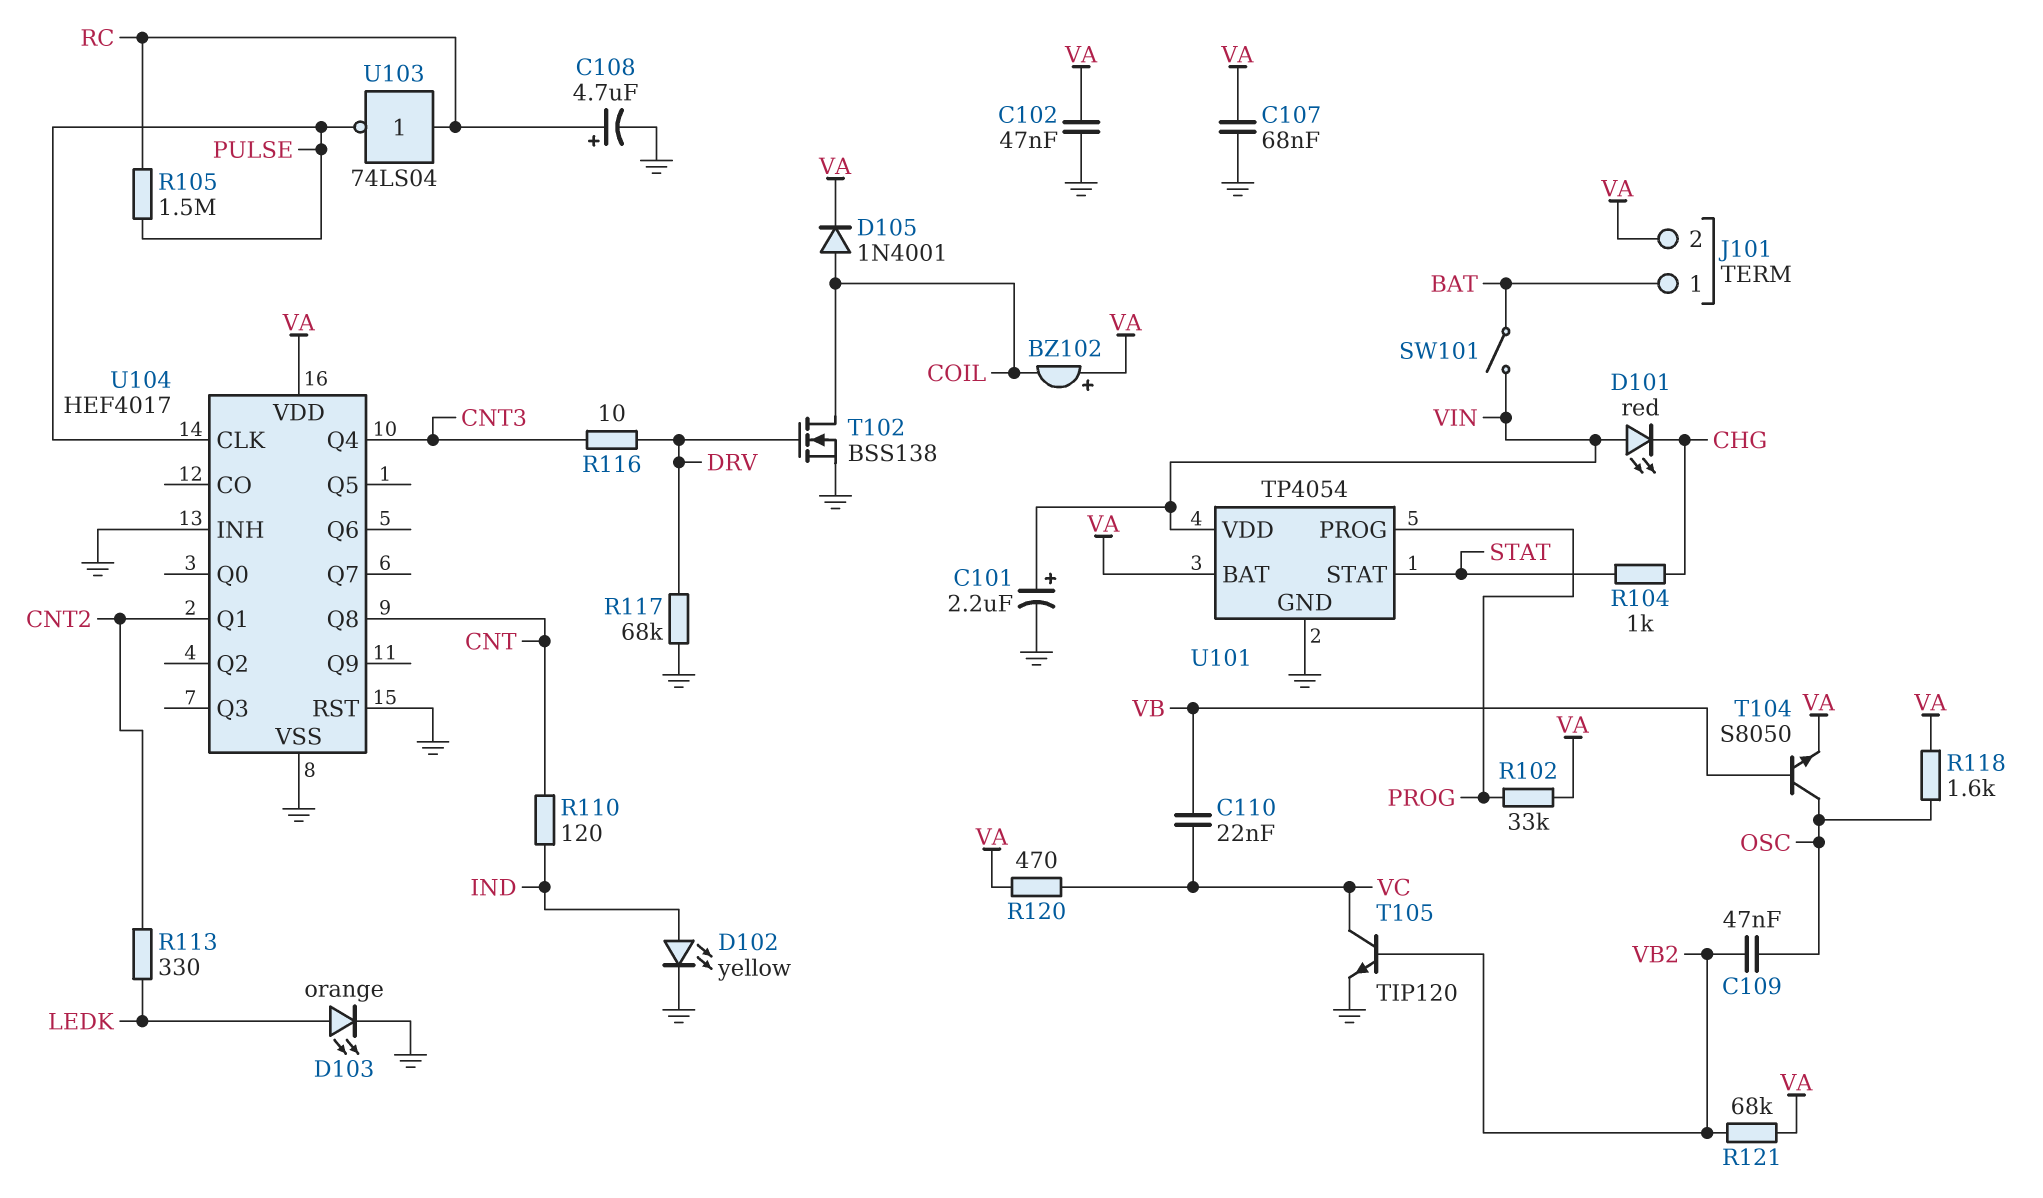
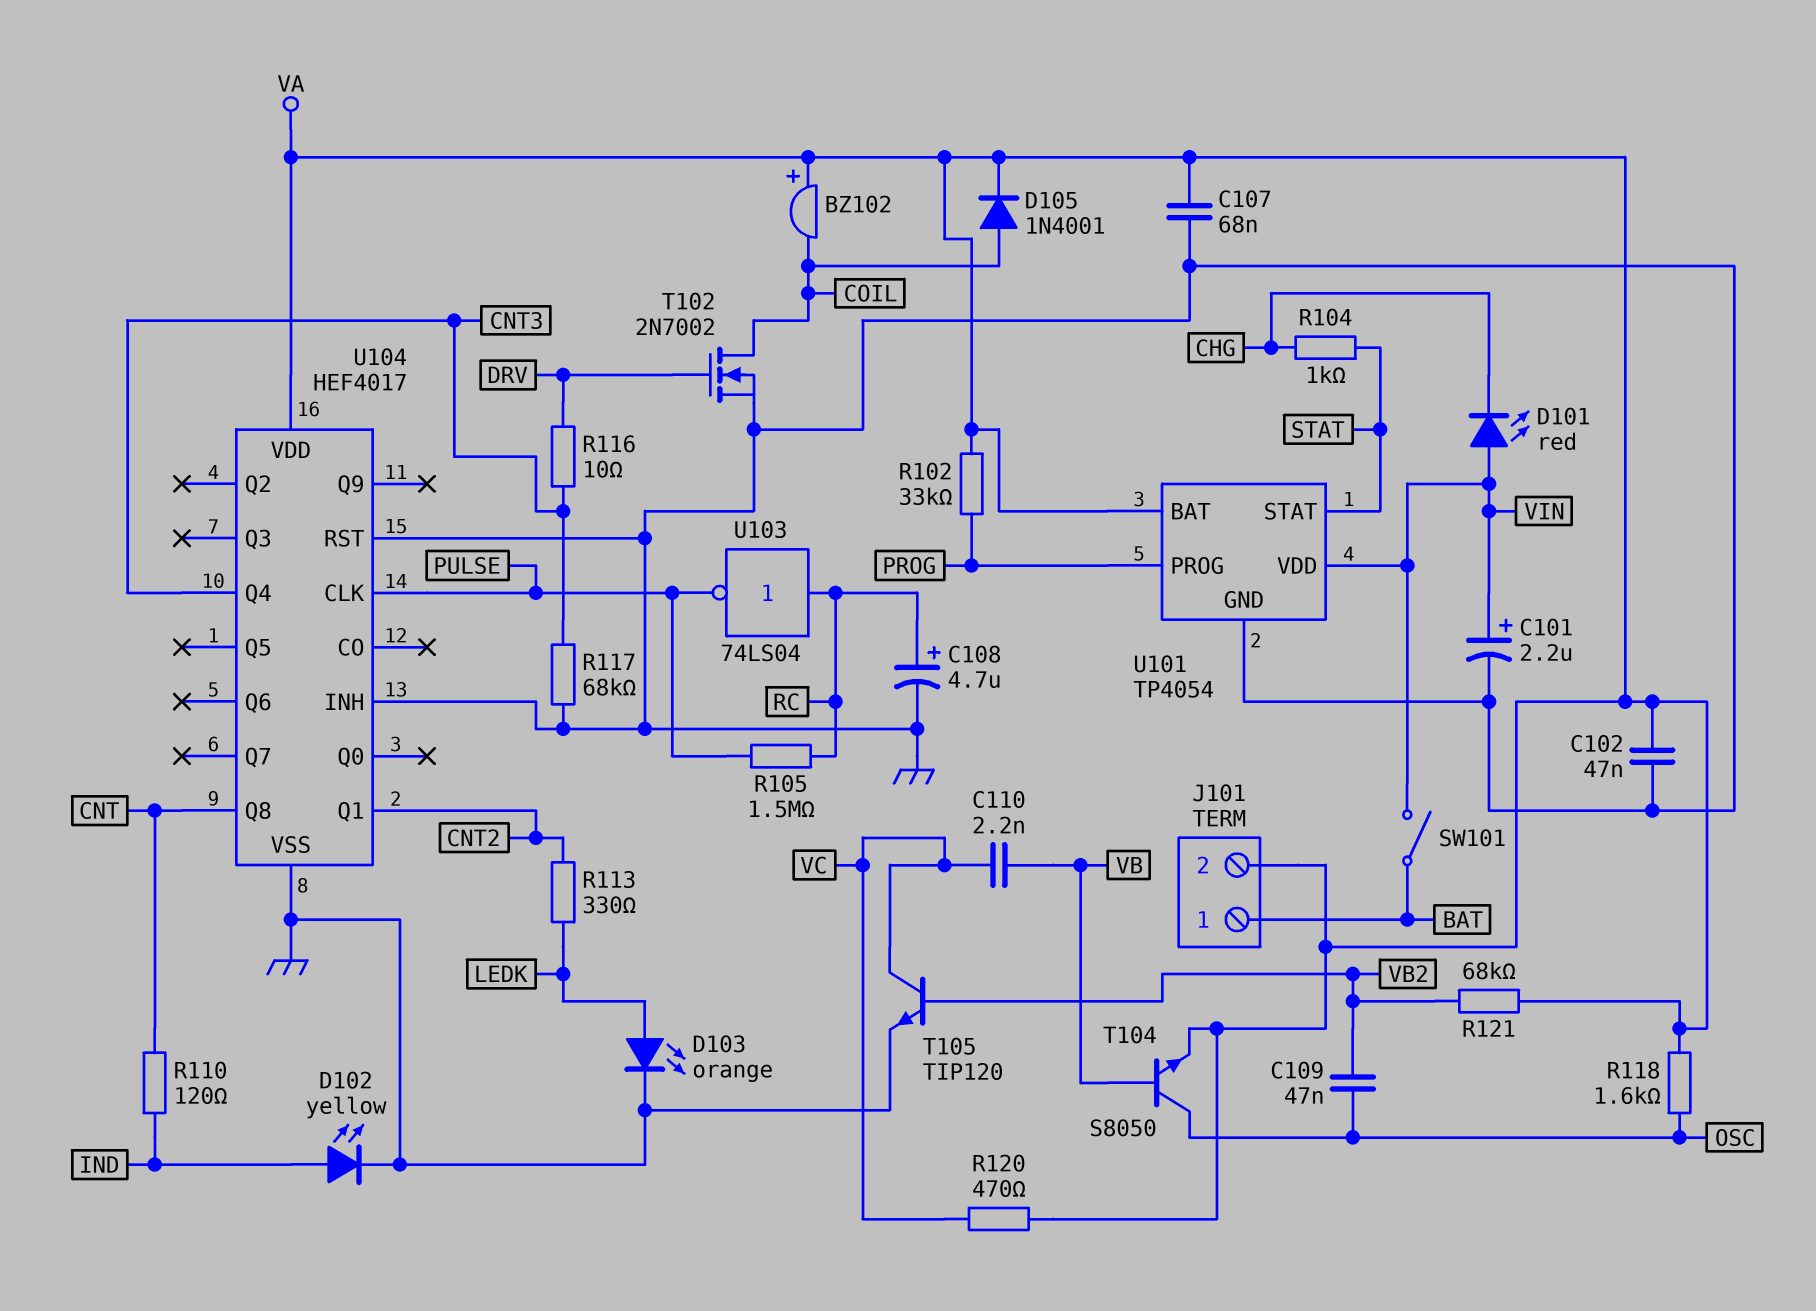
C110: 22nF (VB, VC) -> 2.2nF (VB, VC)
R117: 68k (DRV, GND) -> 68k (CNT3, GND)
T102: NMOS BSS138 (G DRV, D COIL, S GND) -> NMOS 2N7002 (G DRV, D COIL, S GND)

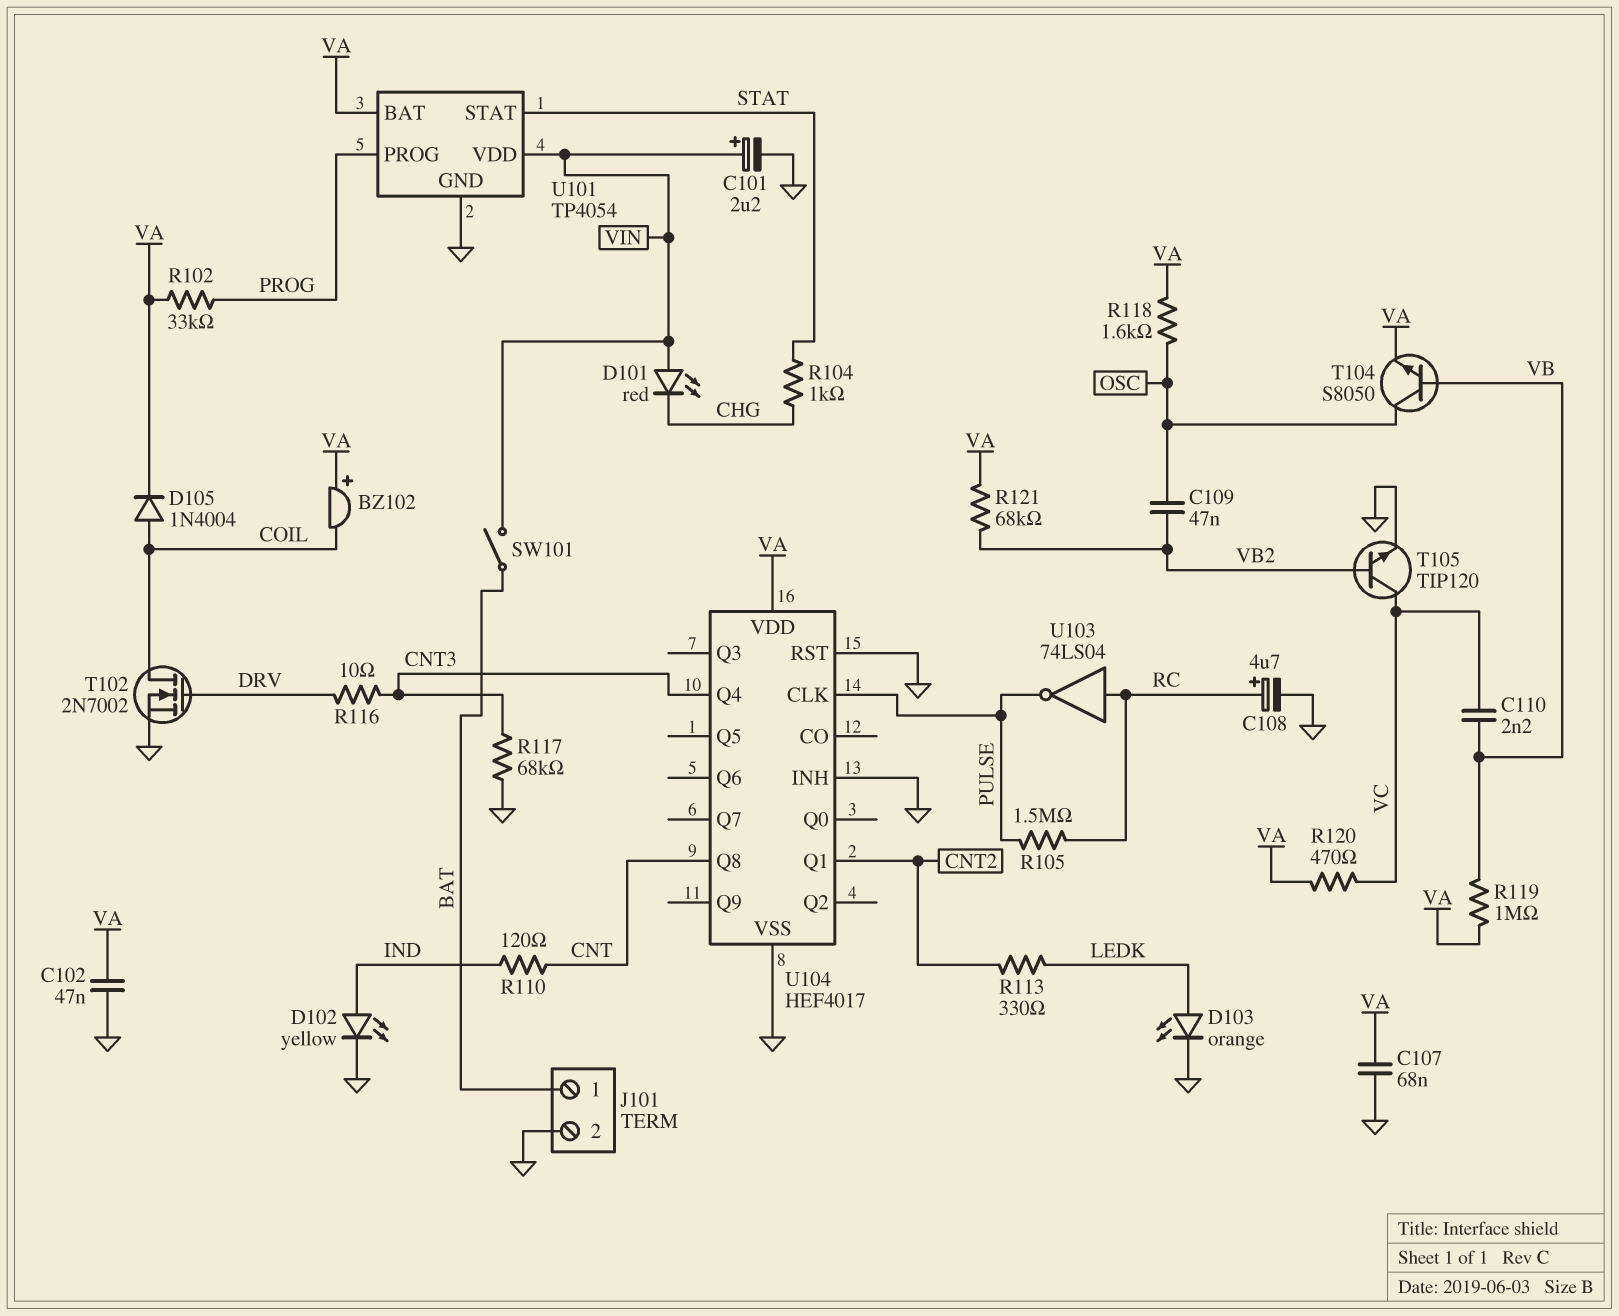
D105: diode 1N4001 (A COIL, K VA) -> diode 1N4004 (A COIL, K VA)
J101 pin 2: VA -> GND
R119: none -> 1M (VA, VB)

